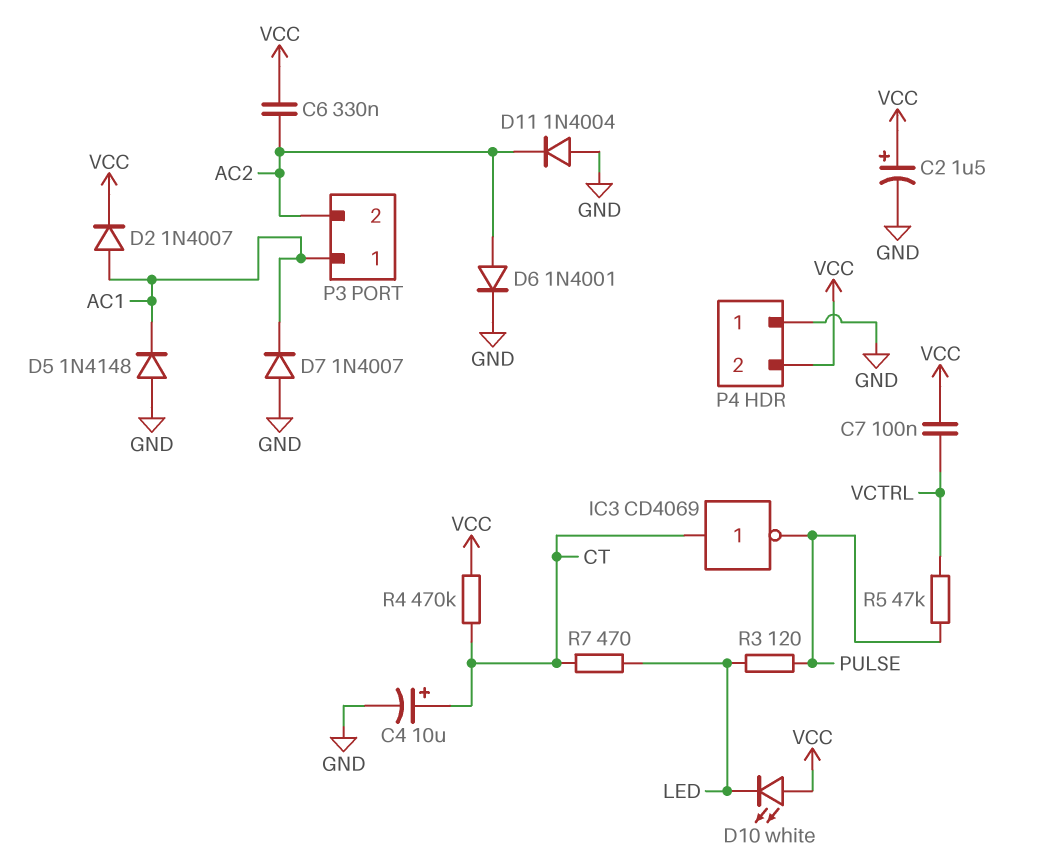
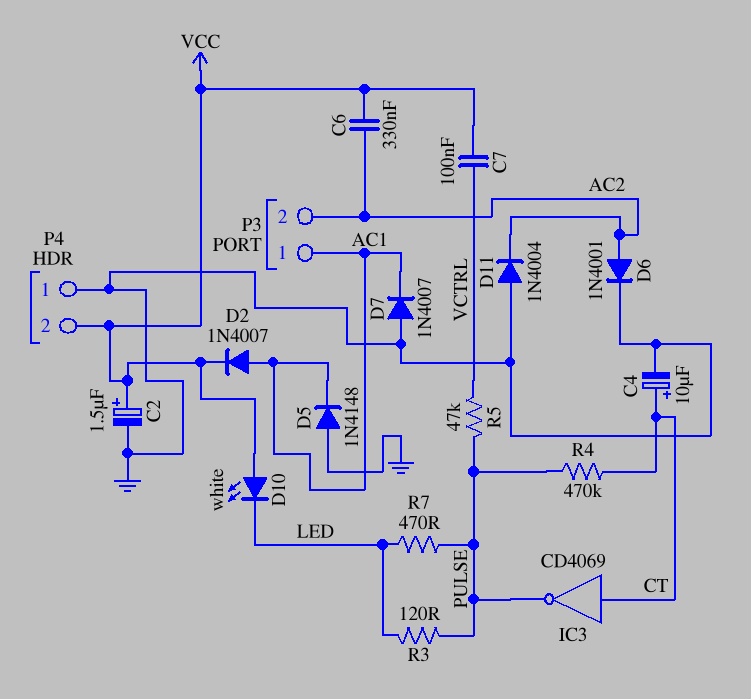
R4: 470k (CT, VCC) -> 470k (CT, PULSE)
R7: 470 (CT, LED) -> 470 (LED, PULSE)

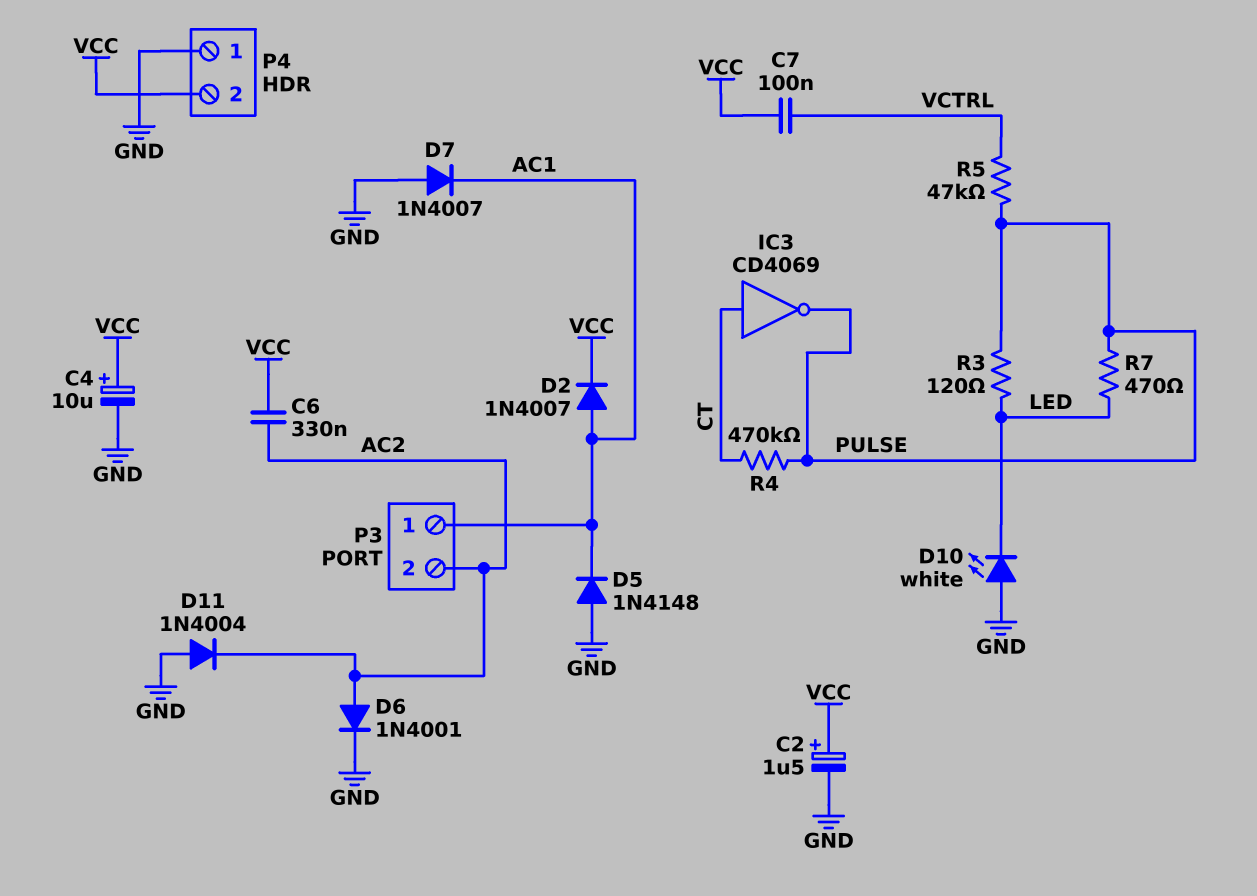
C4: 10uF (plus CT, minus GND) -> 10uF (plus VCC, minus GND)
D10: LED white (A VCC, K LED) -> LED white (A GND, K LED)

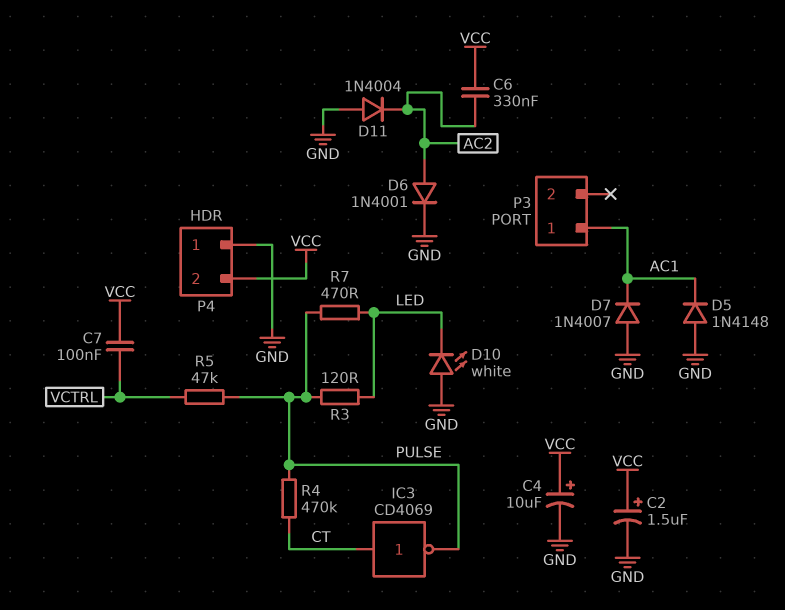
D2: diode 1N4007 (A AC1, K VCC) -> none
P3 pin 2: AC2 -> none

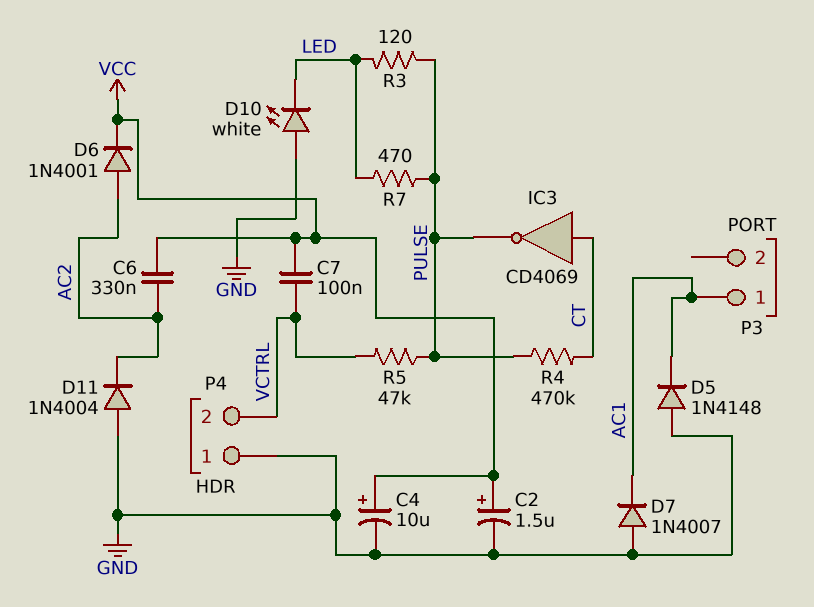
D6: diode 1N4001 (A AC2, K GND) -> diode 1N4001 (A AC2, K VCC)
P4 pin 2: VCC -> VCTRL

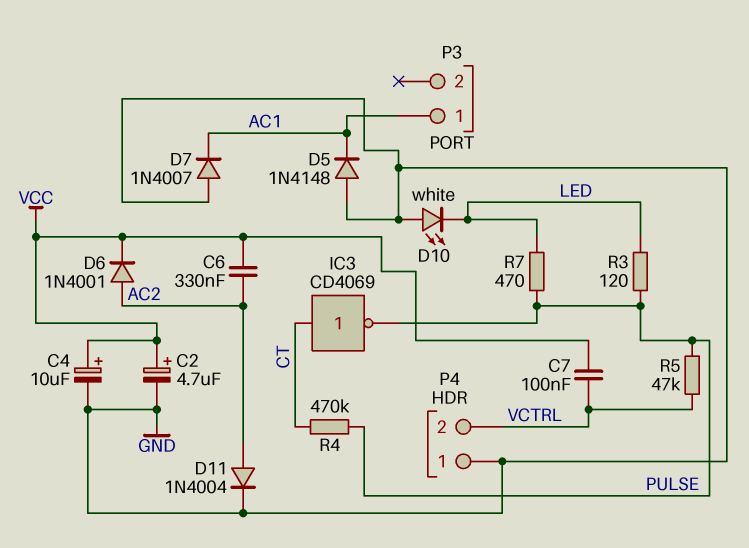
C2: 1.5uF (plus VCC, minus GND) -> 4.7uF (plus VCC, minus GND)
D11: diode 1N4004 (A GND, K AC2) -> diode 1N4004 (A AC2, K GND)

